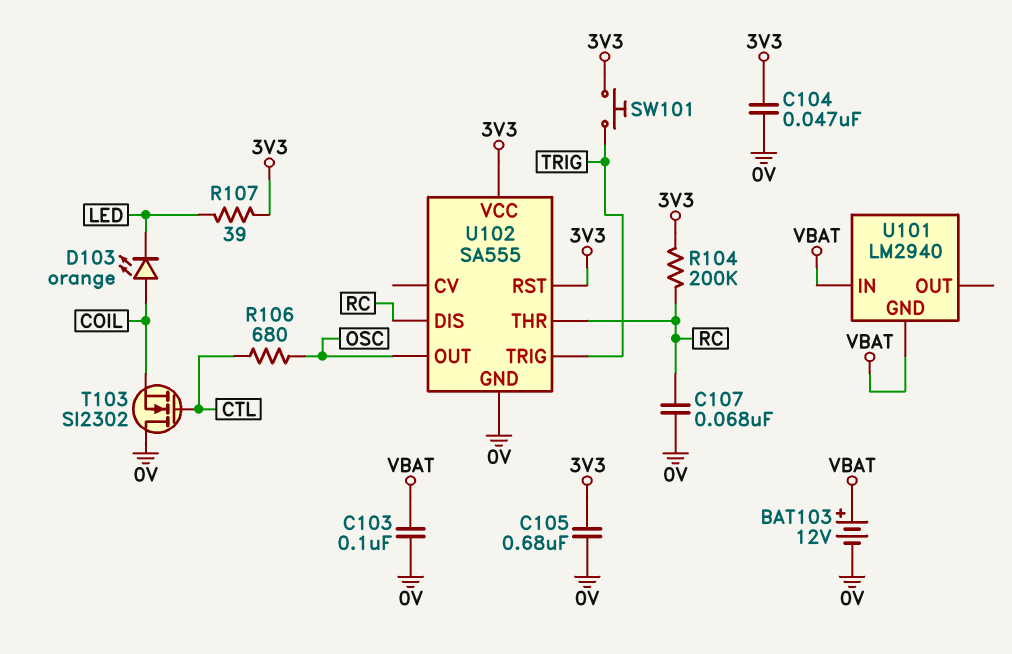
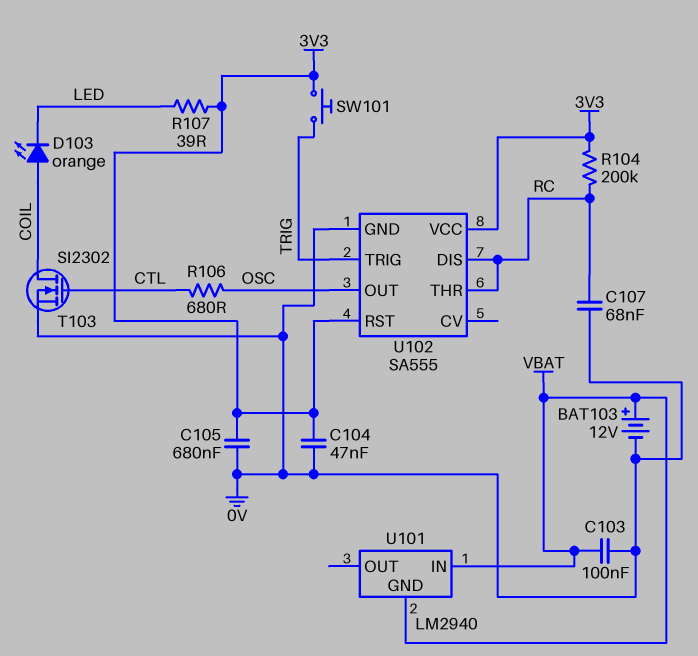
T103: NMOS SI2302 (G CTL, D 0V, S COIL) -> NMOS SI2302 (G CTL, D COIL, S 0V)

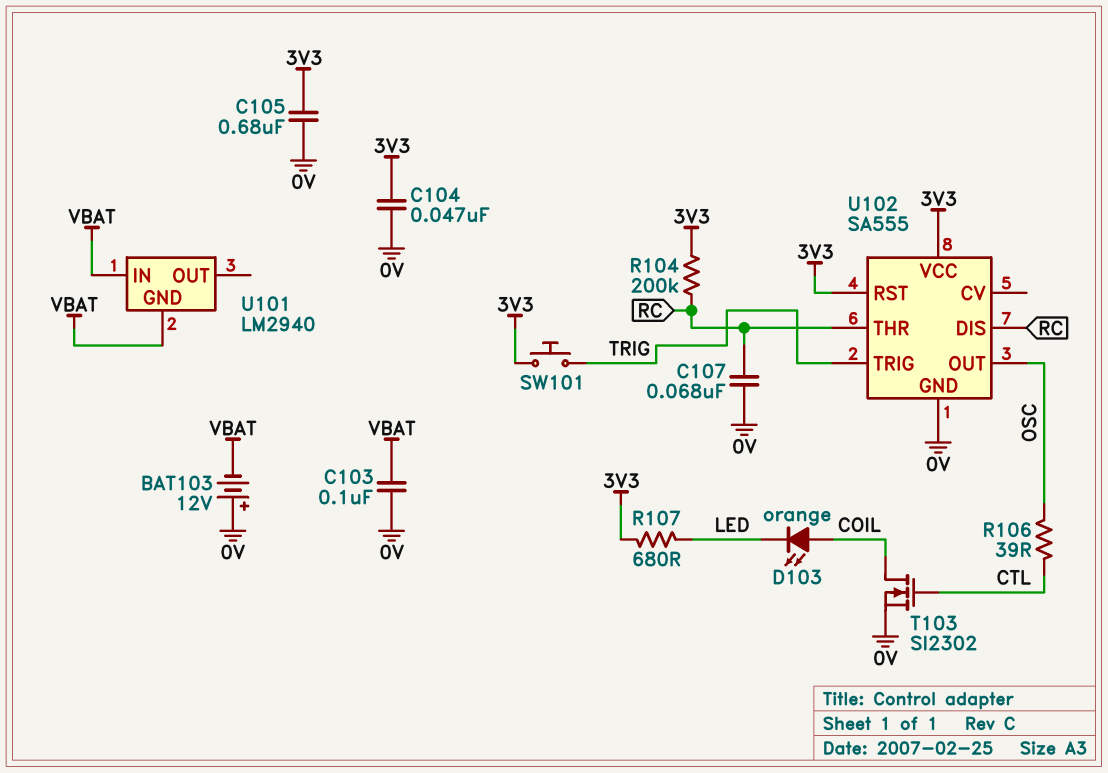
BAT103: 12V (plus VBAT, minus 0V) -> 12V (plus 0V, minus VBAT)
R106: 680 (CTL, OSC) -> 39 (CTL, OSC)
R107: 39 (3V3, LED) -> 680 (3V3, LED)

